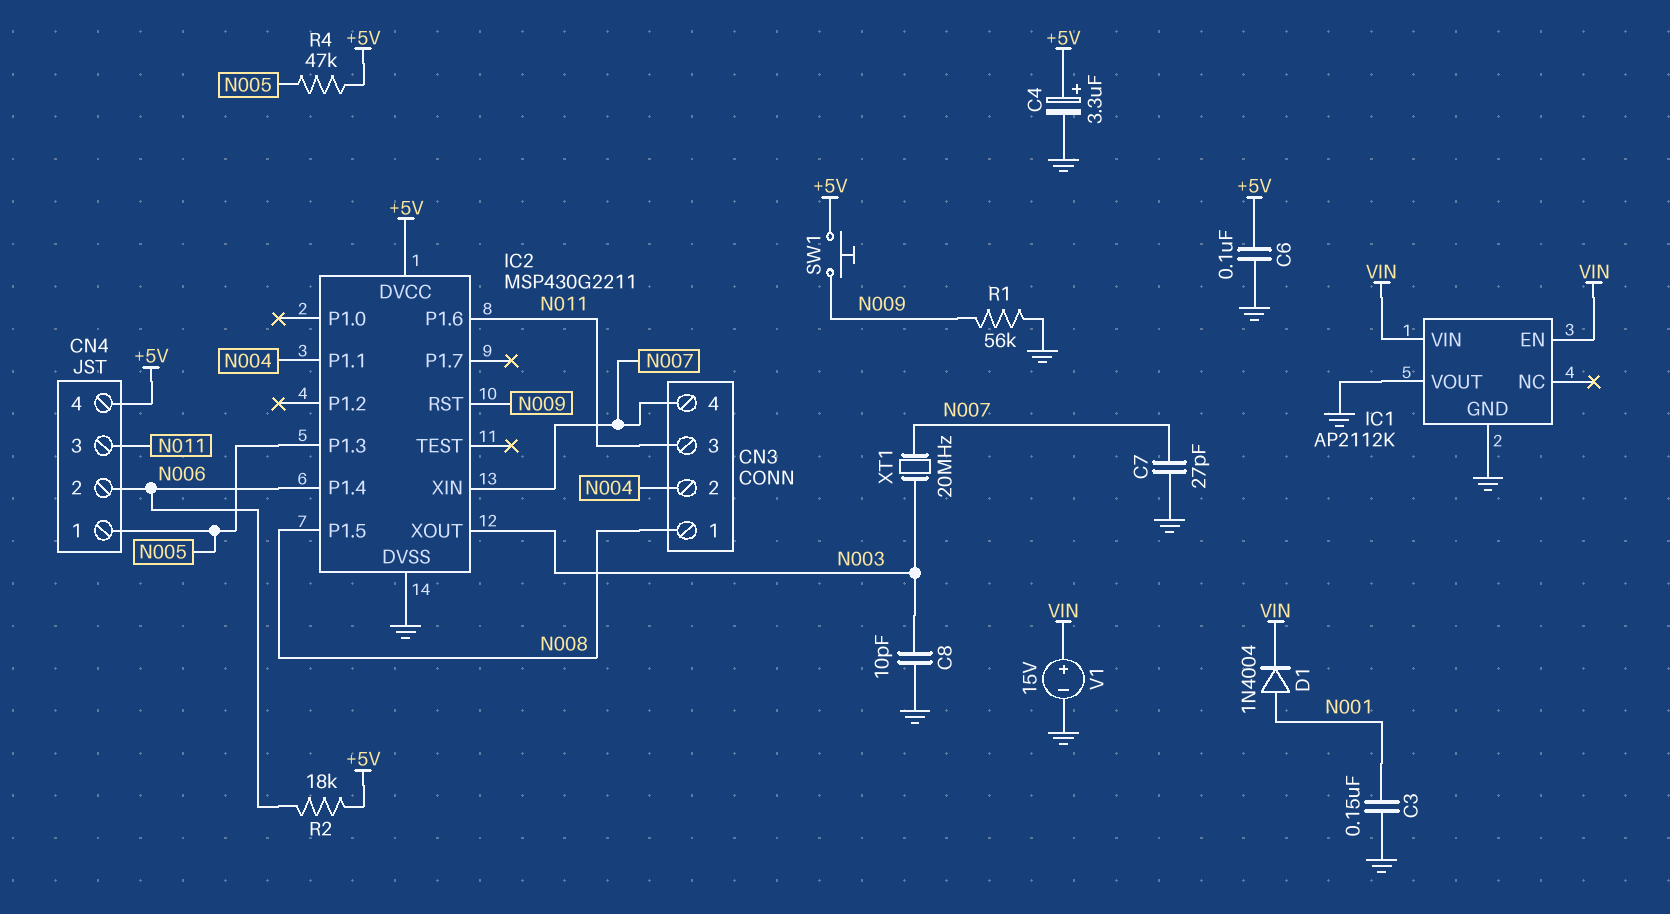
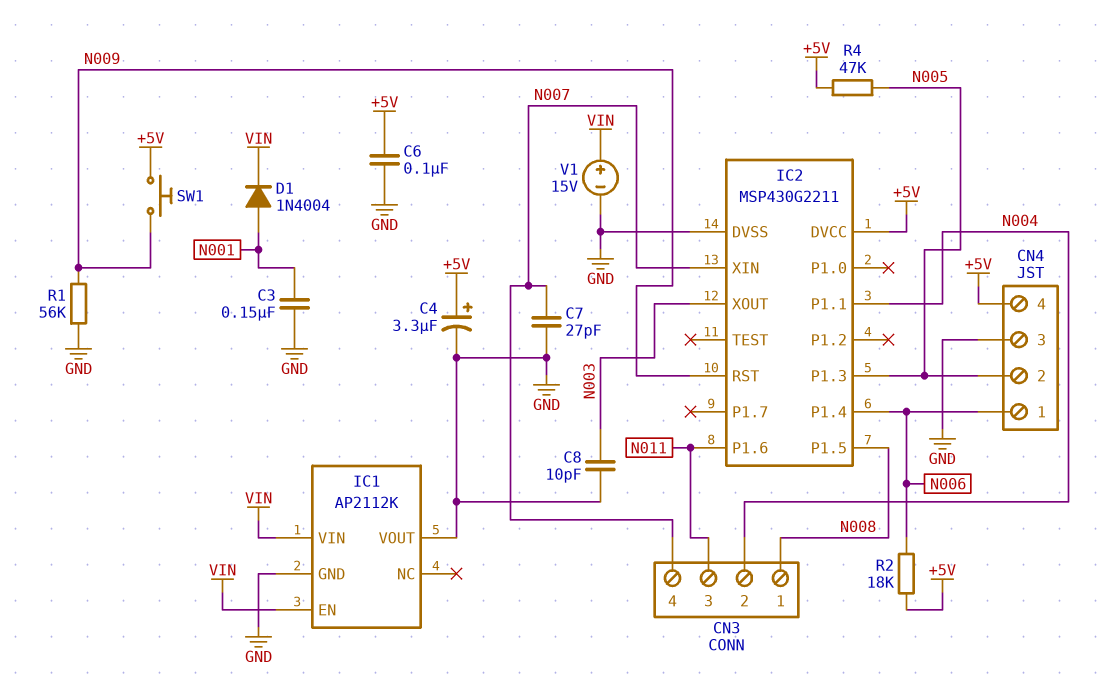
CN4 pin 1: N005 -> N006
CN4 pin 2: N006 -> N005
CN4 pin 3: N011 -> GND
XT1: 20MHz (N003, N007) -> none

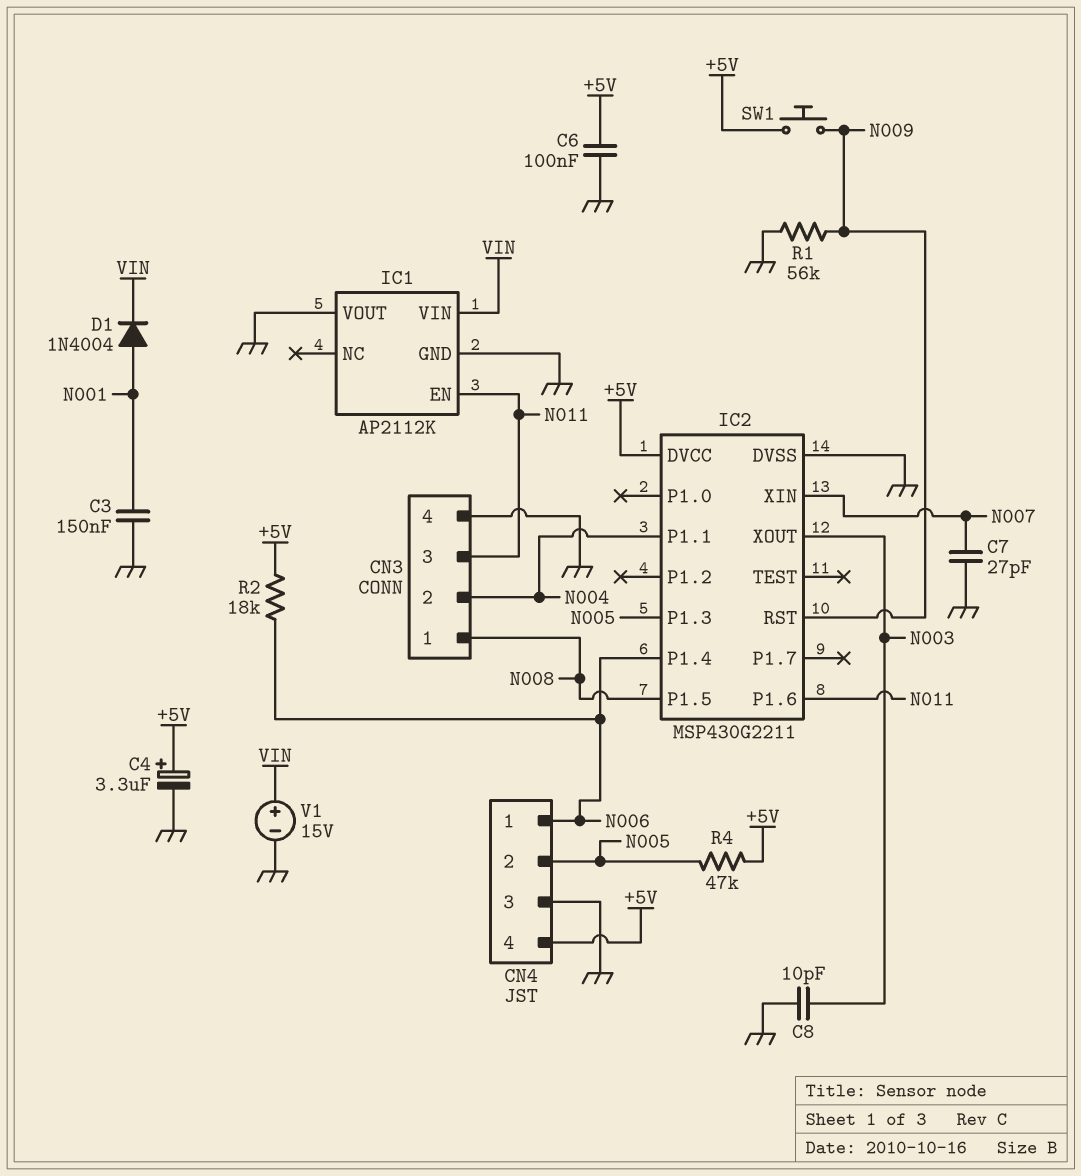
CN3 pin 4: N007 -> GND
IC1 pin EN: VIN -> N011

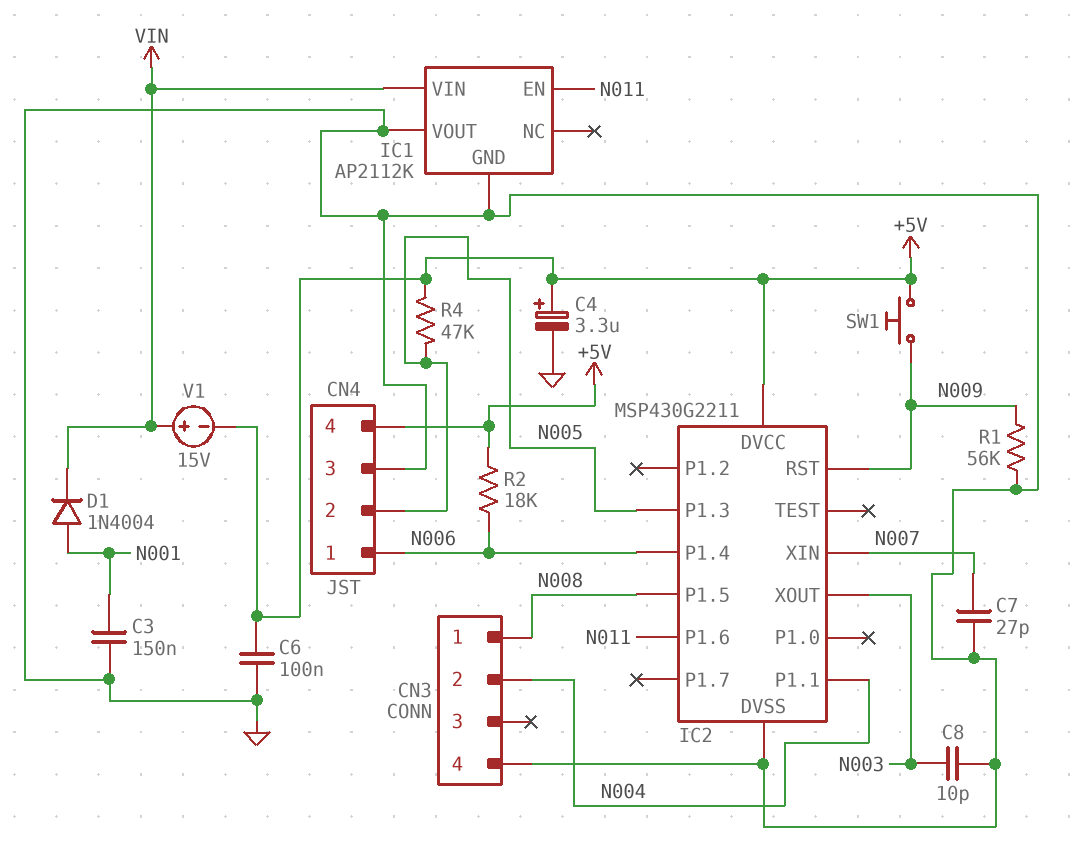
CN3 pin 3: N011 -> none
V1: 15V (plus VIN, minus GND) -> 15V (plus VIN, minus +5V)

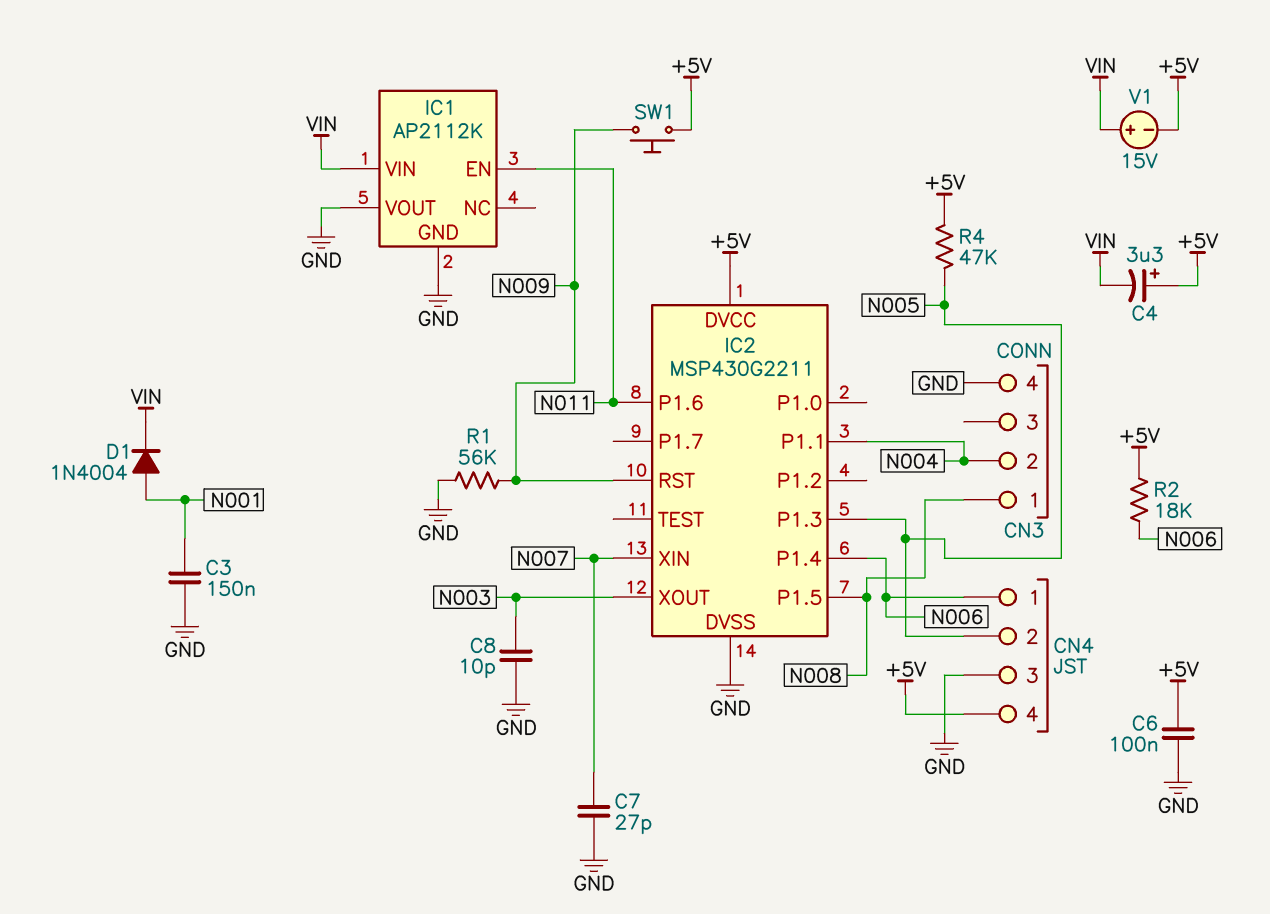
C4: 3.3uF (plus +5V, minus GND) -> 3.3uF (plus +5V, minus VIN)

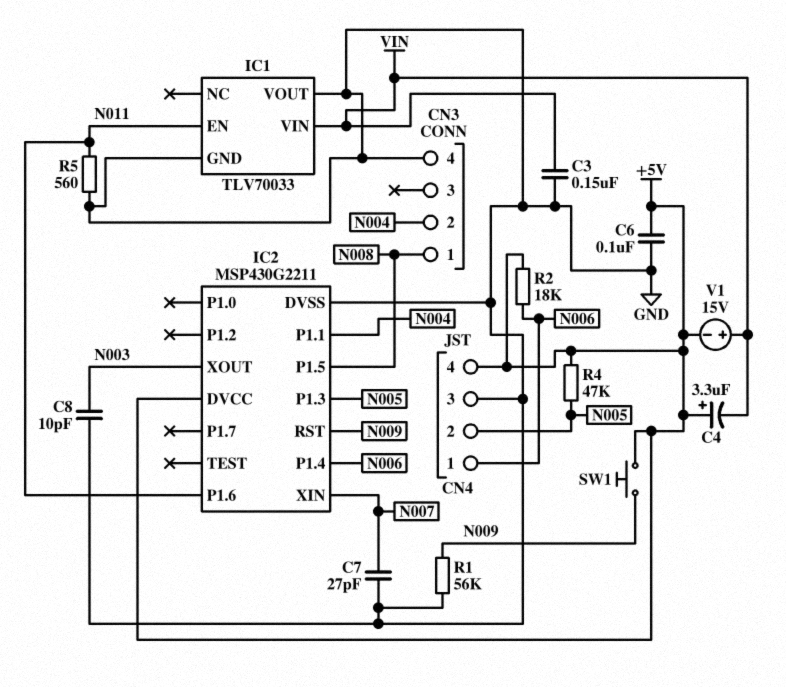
C3: 150nF (GND, N001) -> 150nF (GND, VIN)
D1: diode 1N4004 (A N001, K VIN) -> none
IC1: AP2112K -> TLV70033
R5: none -> 560 (GND, N011)

